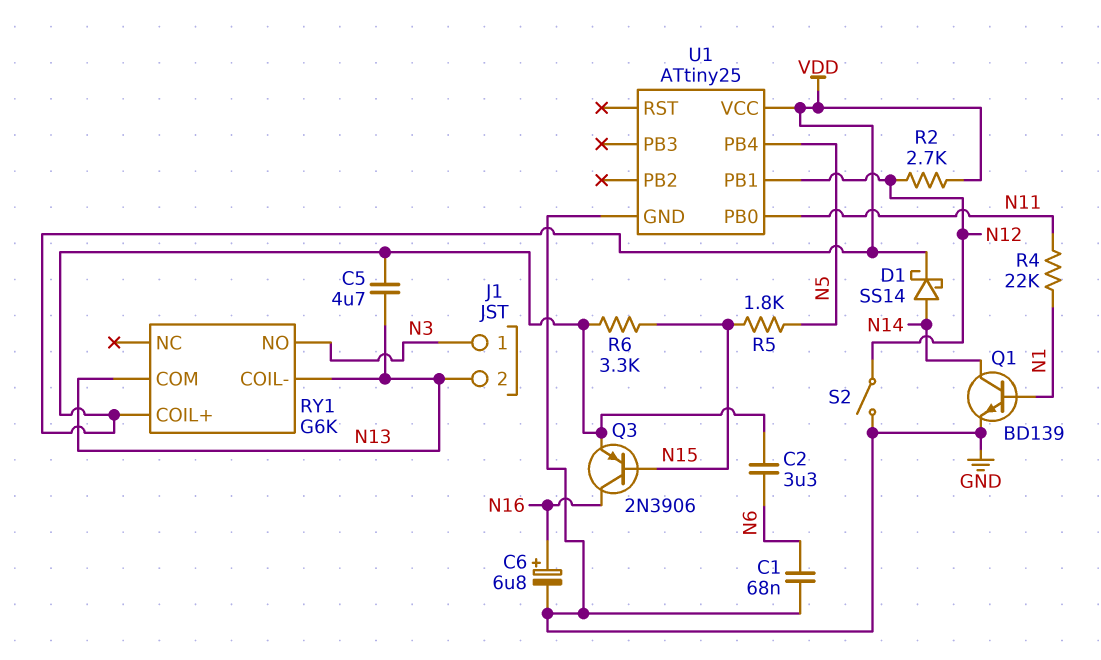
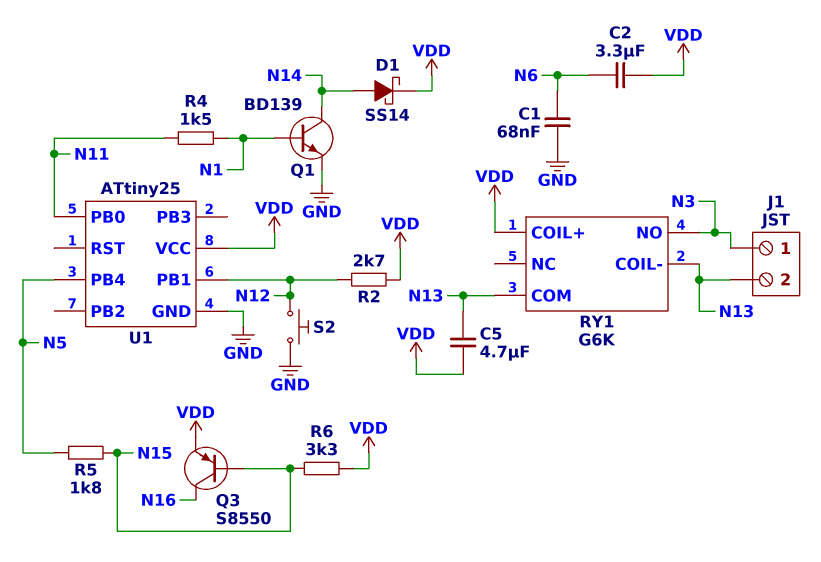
C6: 6.8uF (plus N16, minus GND) -> none
Q3: PNP 2N3906 (B N15, C N16, E VDD) -> PNP S8550 (B N15, C N16, E VDD)
R4: 22k (N1, N11) -> 1.5k (N1, N11)
S2: switch (GND, N12) -> button (GND, N12)

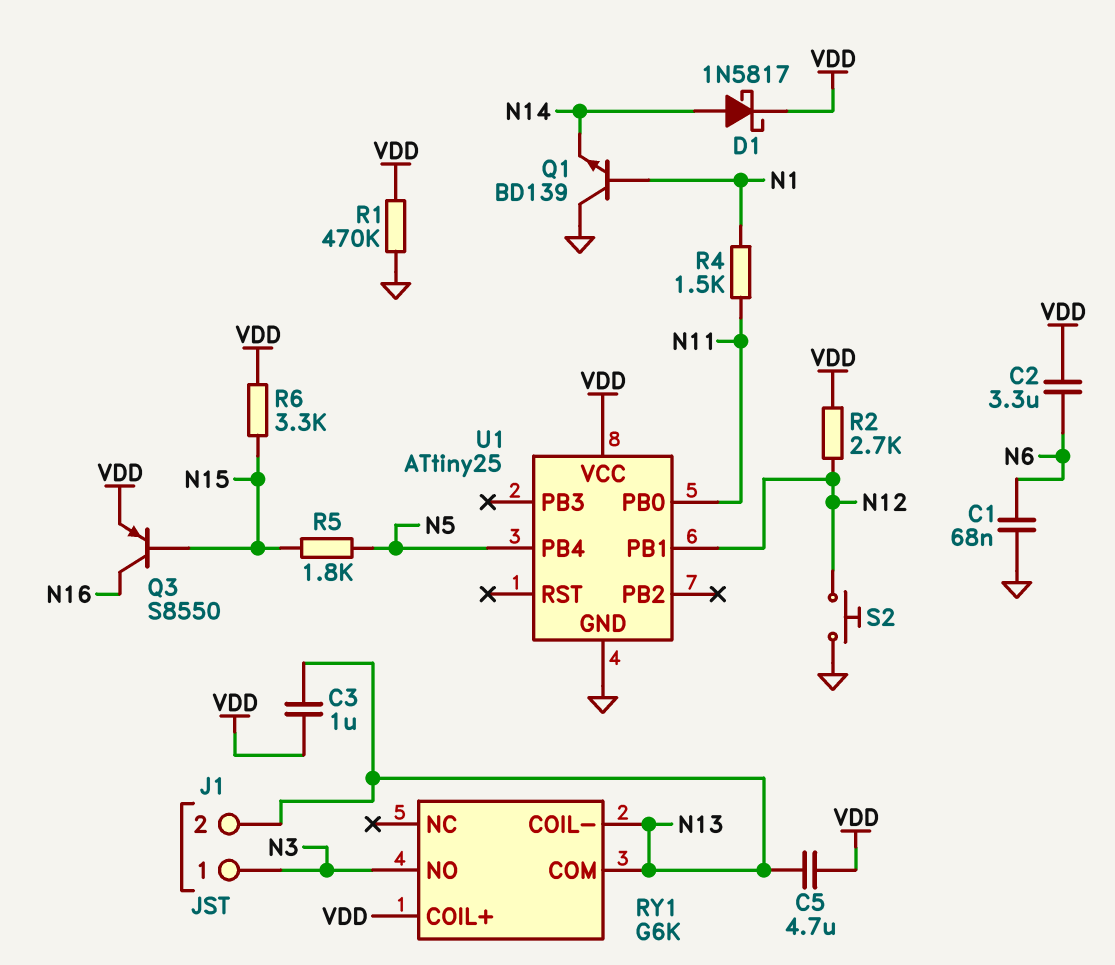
C3: none -> 1uF (N13, VDD)
D1: schottky SS14 (A N14, K VDD) -> schottky 1N5817 (A N14, K VDD)
Q1: NPN BD139 (B N1, C N14, E GND) -> NPN BD139 (B N1, C GND, E N14)
R1: none -> 470k (GND, VDD)

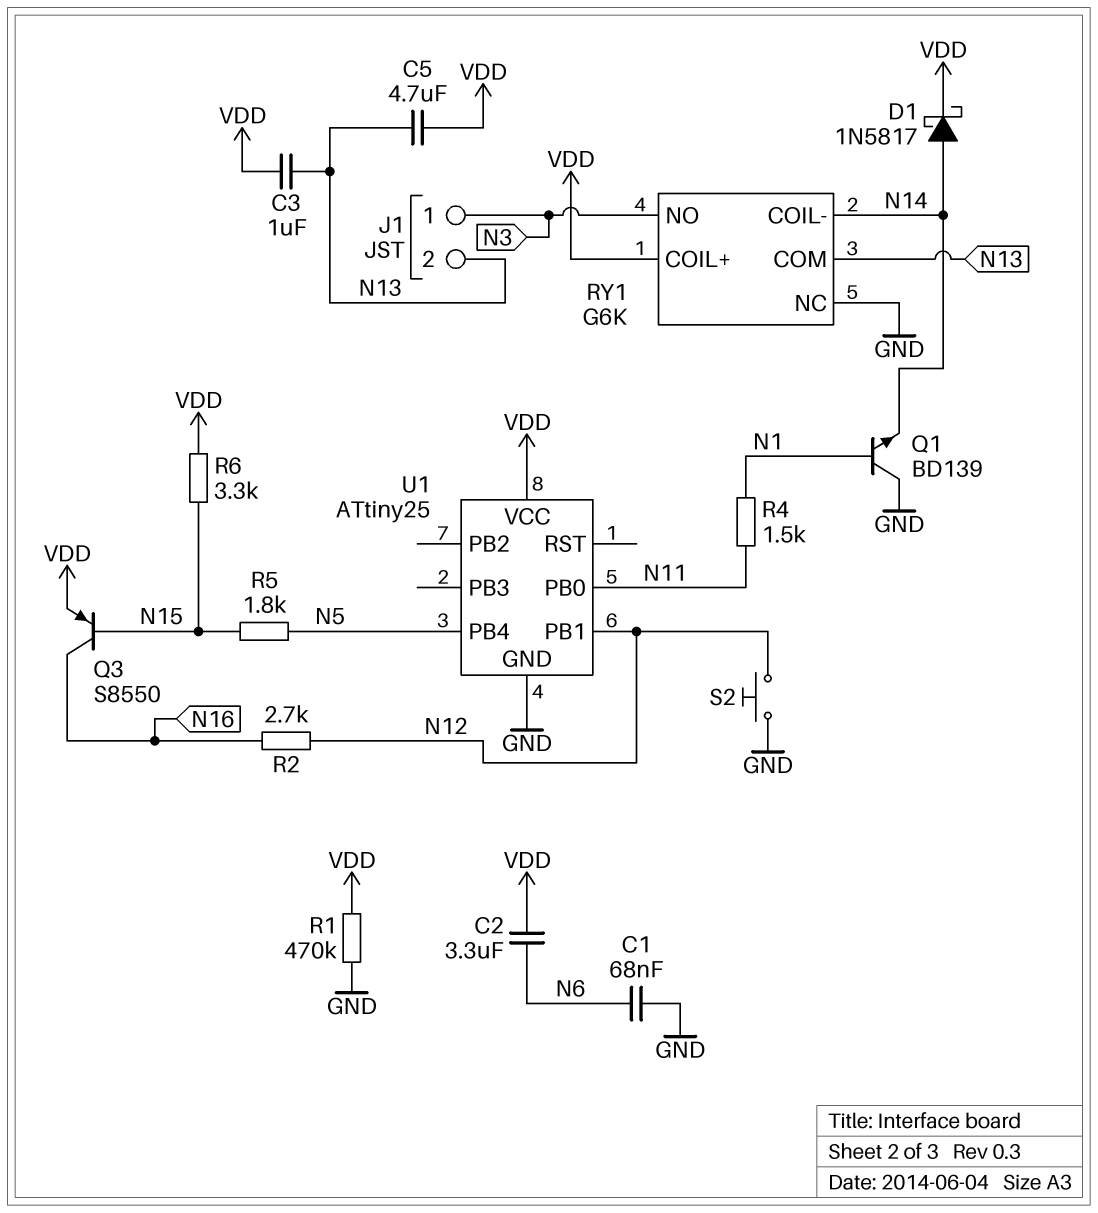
R2: 2.7k (N12, VDD) -> 2.7k (N12, N16)
RY1 pin COIL-: N13 -> N14
RY1 pin NC: none -> GND

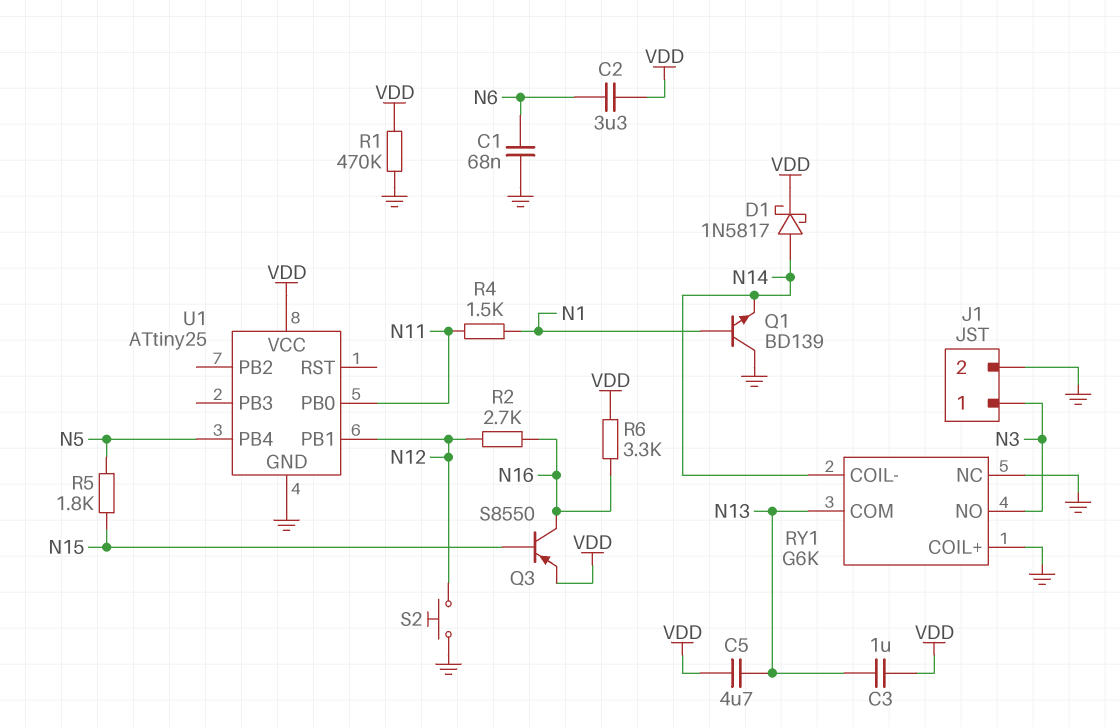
J1 pin 2: N13 -> GND
R6: 3.3k (N15, VDD) -> 3.3k (N16, VDD)
RY1 pin COIL+: VDD -> GND

